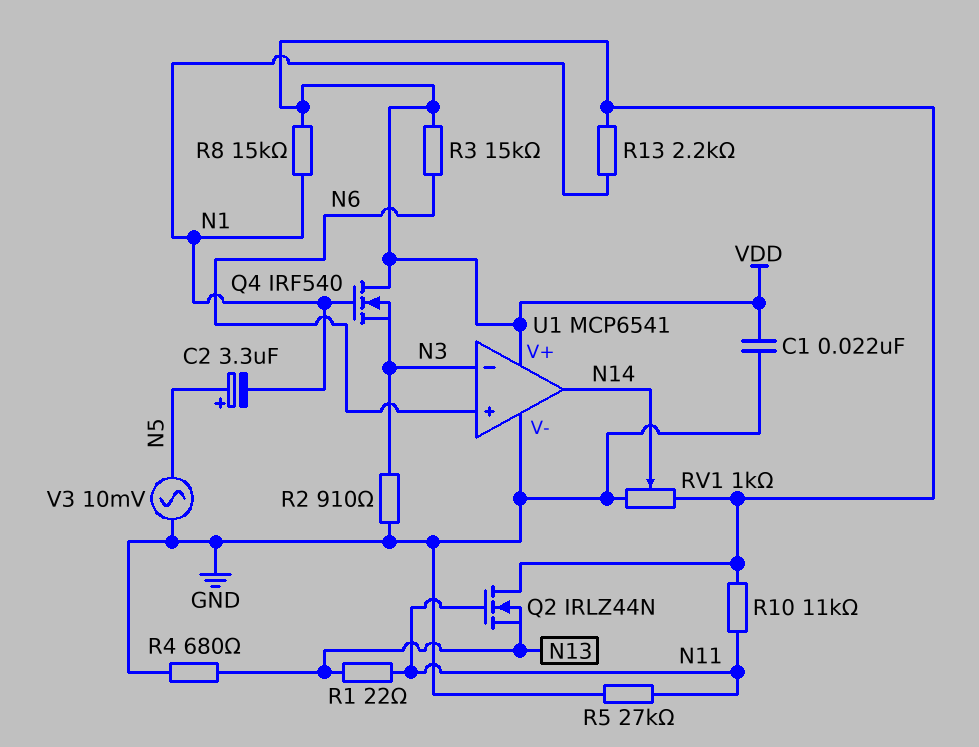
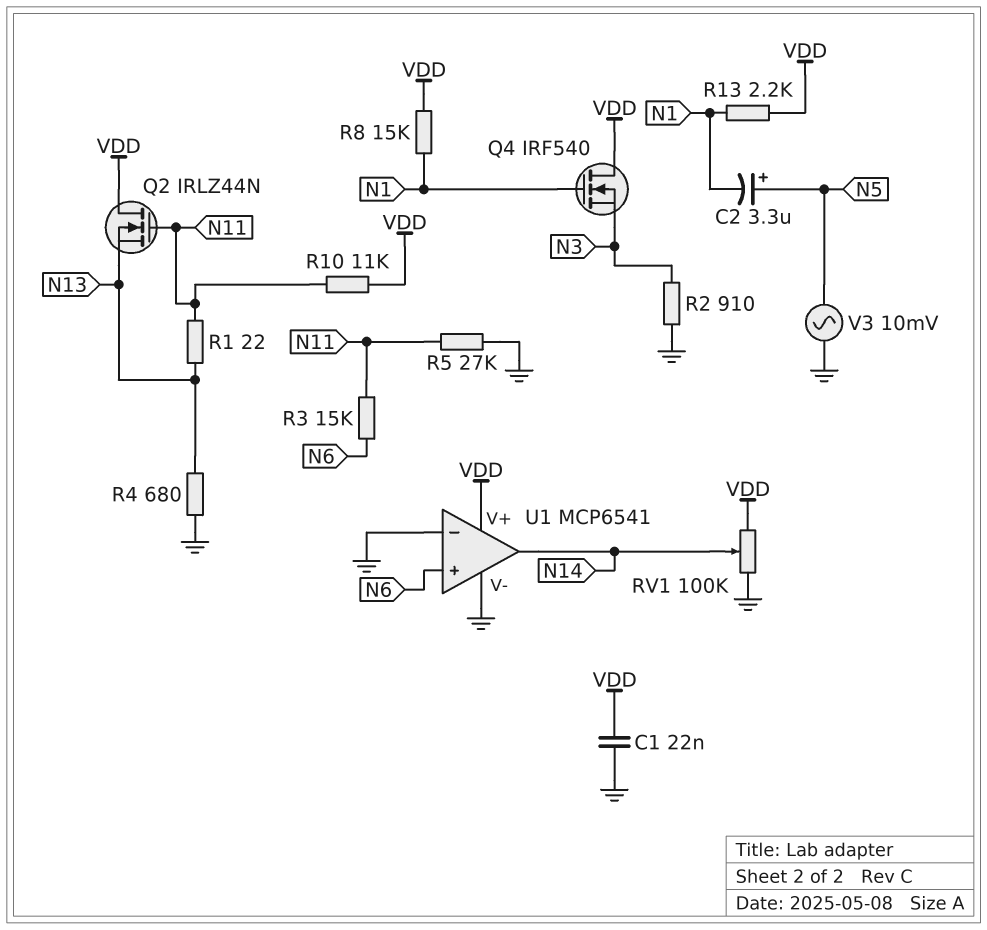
R3: 15k (N6, VDD) -> 15k (N6, N11)
RV1: 1k (GND, VDD, wiper N14) -> 100k (GND, VDD, wiper N14)
U1 pin in-: N3 -> GND

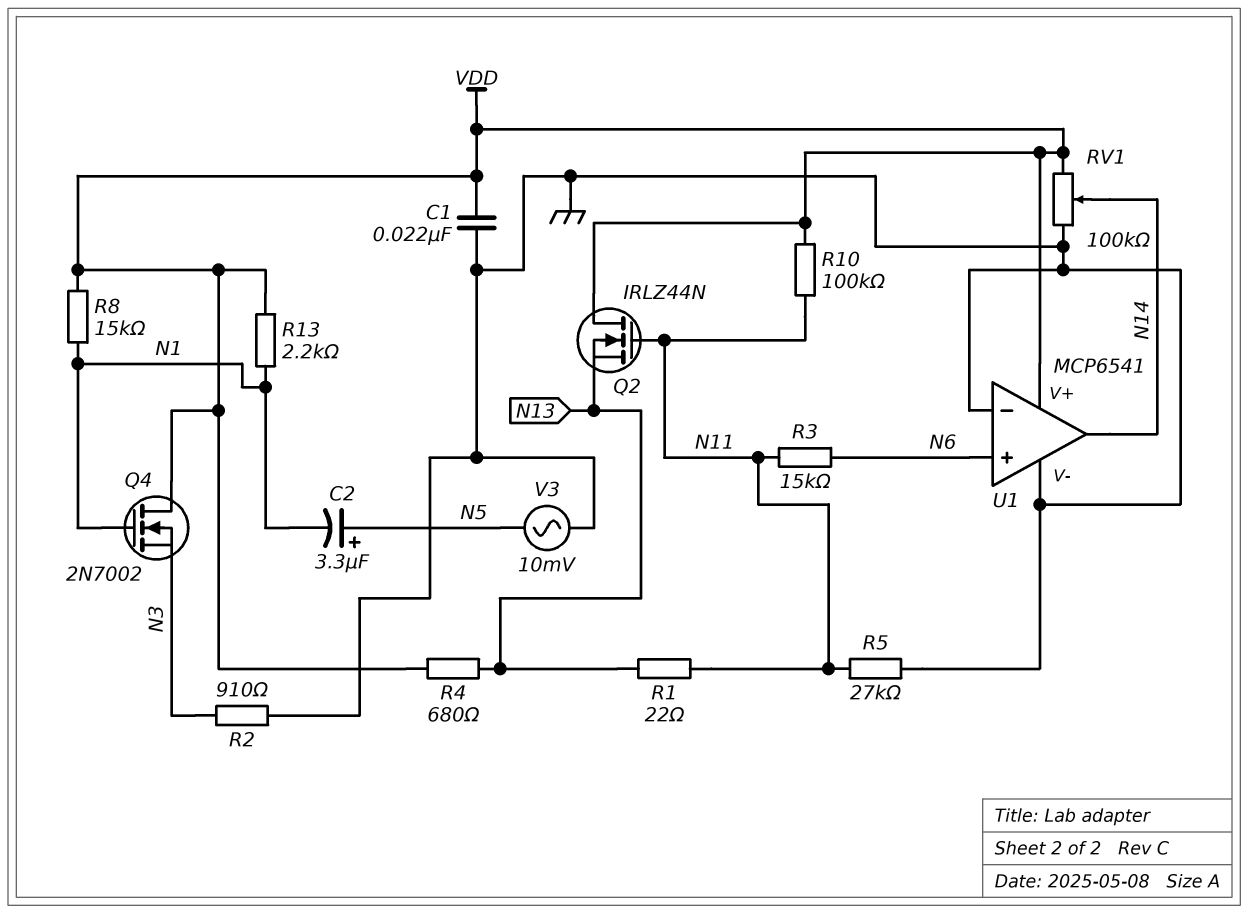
Q4: NMOS IRF540 (G N1, D VDD, S N3) -> NMOS 2N7002 (G N1, D VDD, S N3)
R4: 680 (GND, N13) -> 680 (N13, VDD)
R10: 11k (N11, VDD) -> 100k (N11, VDD)

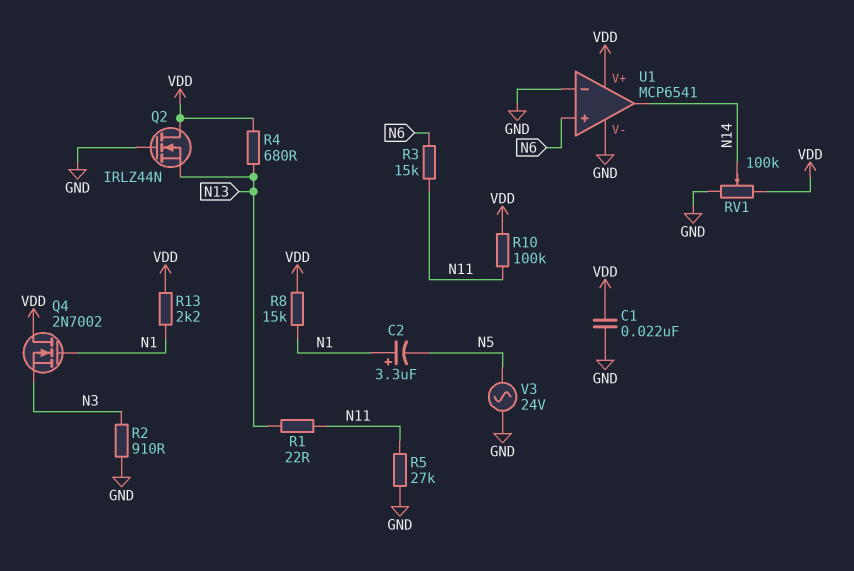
C2: 3.3uF (plus N5, minus N1) -> 3.3uF (plus N1, minus N5)
Q2: NMOS IRLZ44N (G N11, D VDD, S N13) -> NMOS IRLZ44N (G GND, D VDD, S N13)
V3: AC 10mV (GND, N5) -> AC 24V (GND, N5)

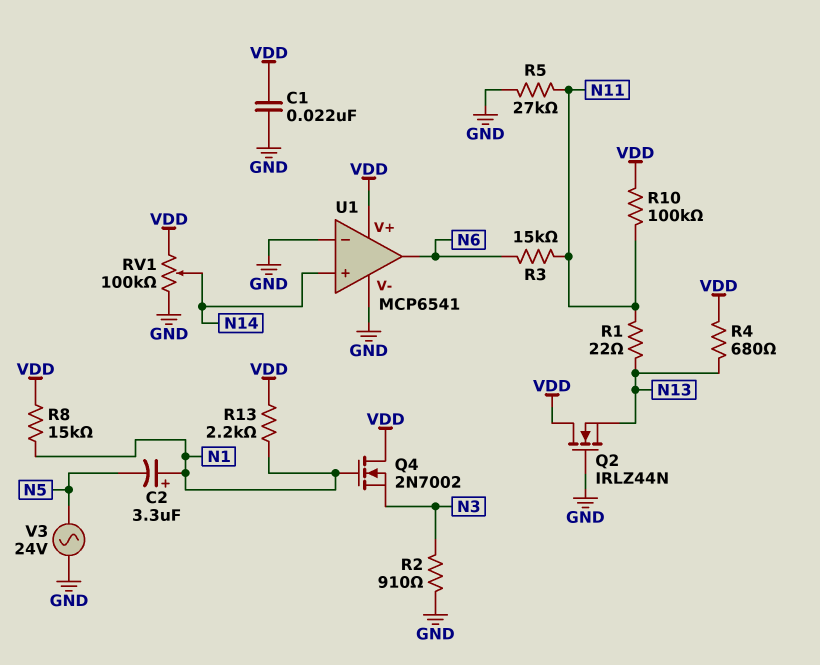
U1 pin in+: N6 -> N14
U1 pin out: N14 -> N6

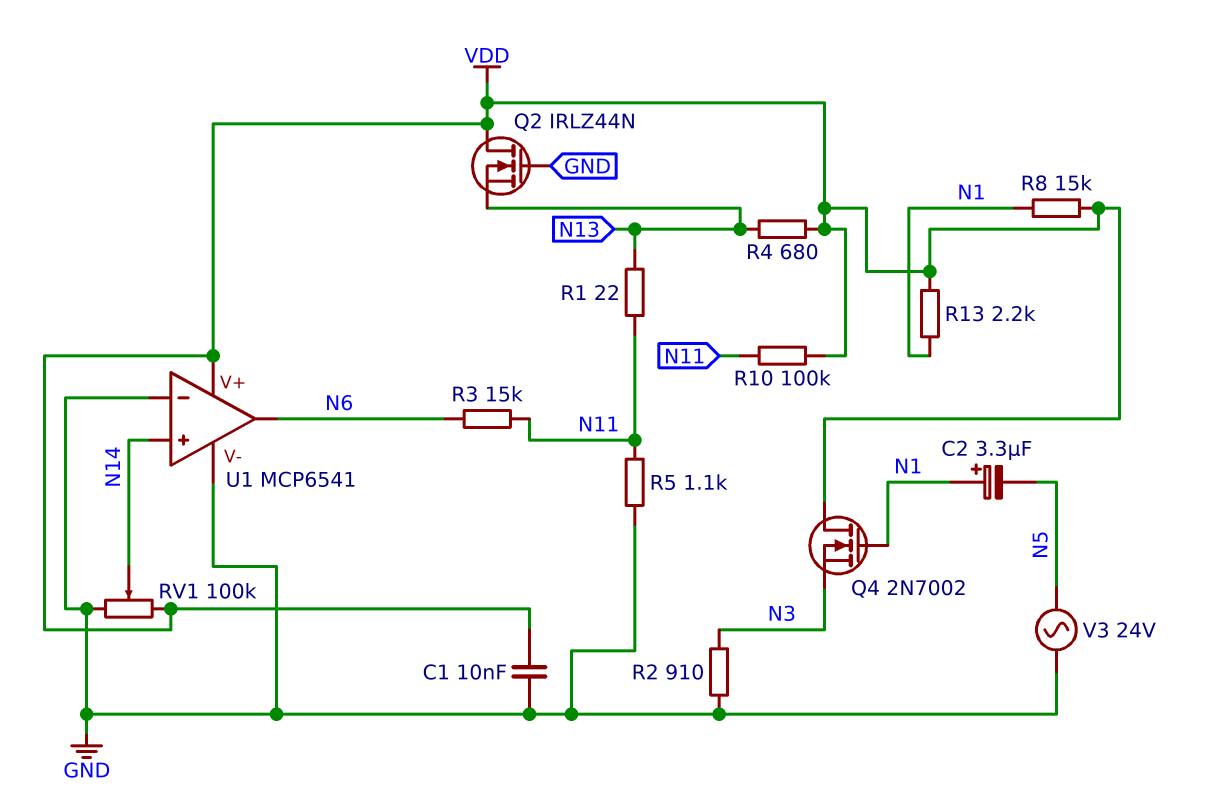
C1: 22nF (GND, VDD) -> 10nF (GND, VDD)
R5: 27k (GND, N11) -> 1.1k (GND, N11)

